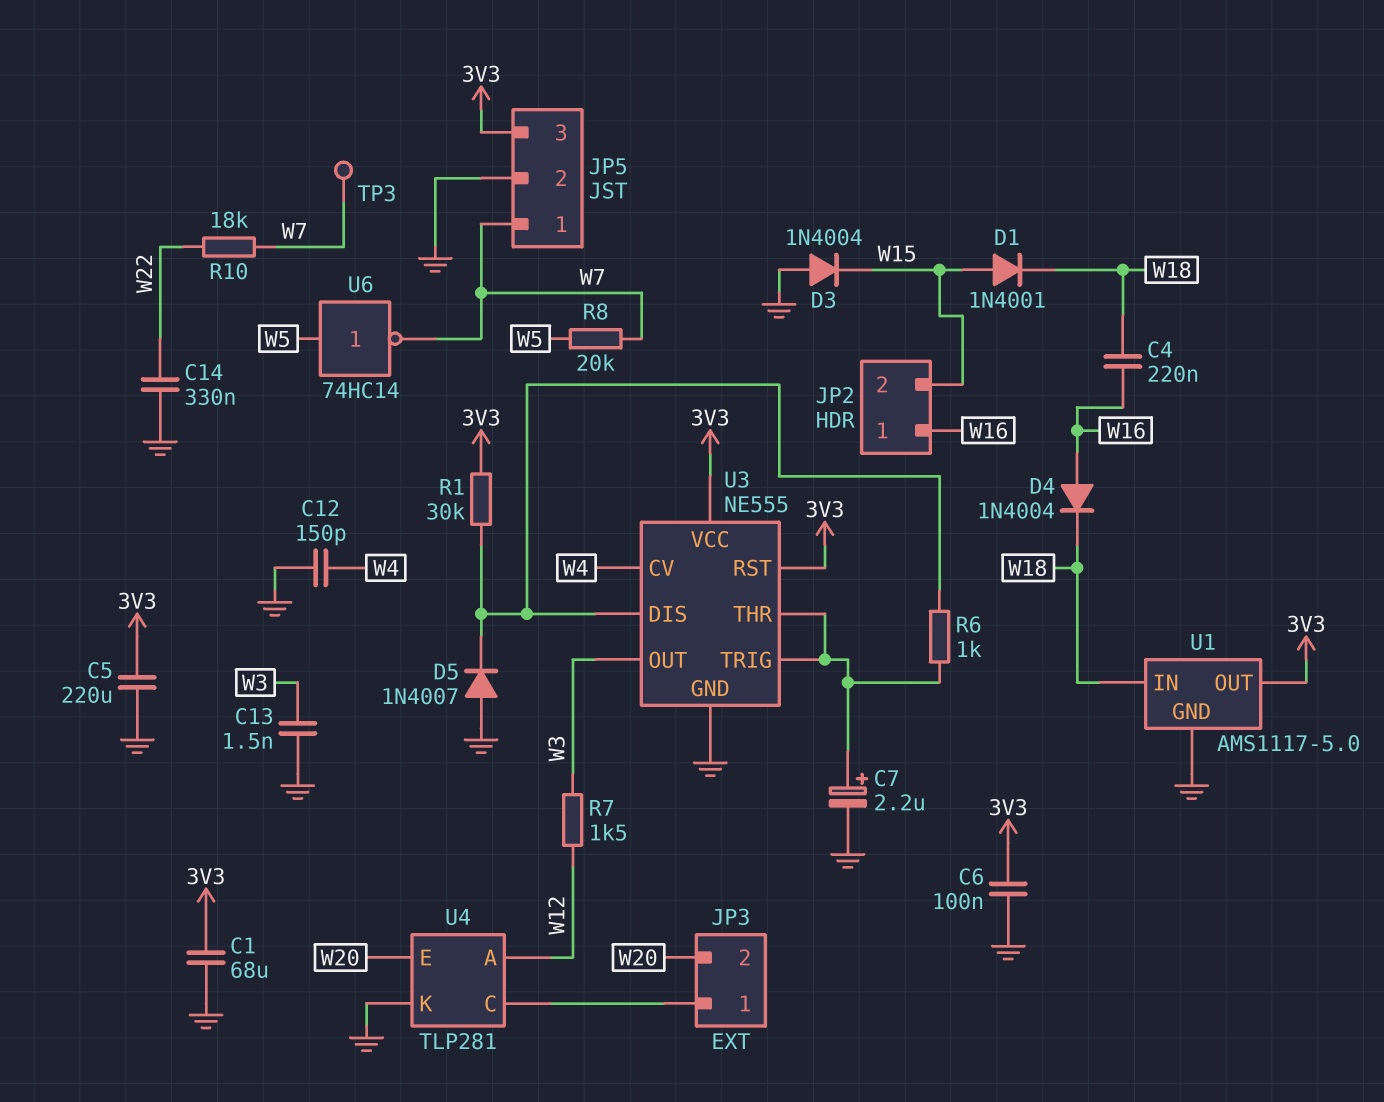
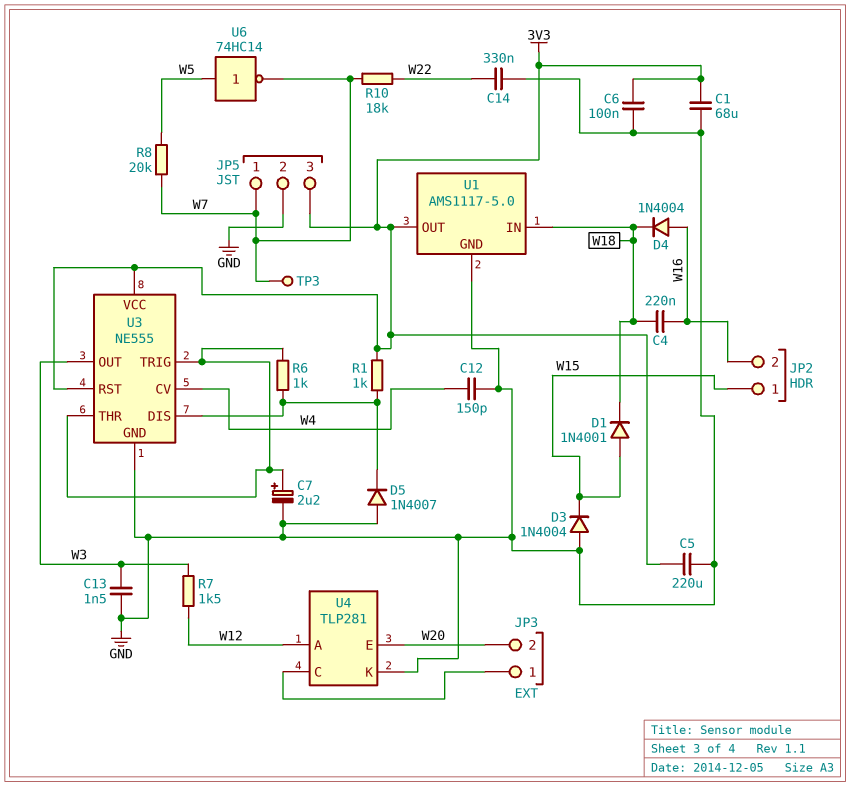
JP2 pin 1: W16 -> W15
JP2 pin 2: W15 -> W16
R1: 30k (3V3, U3/DIS) -> 1k (3V3, U3/DIS)

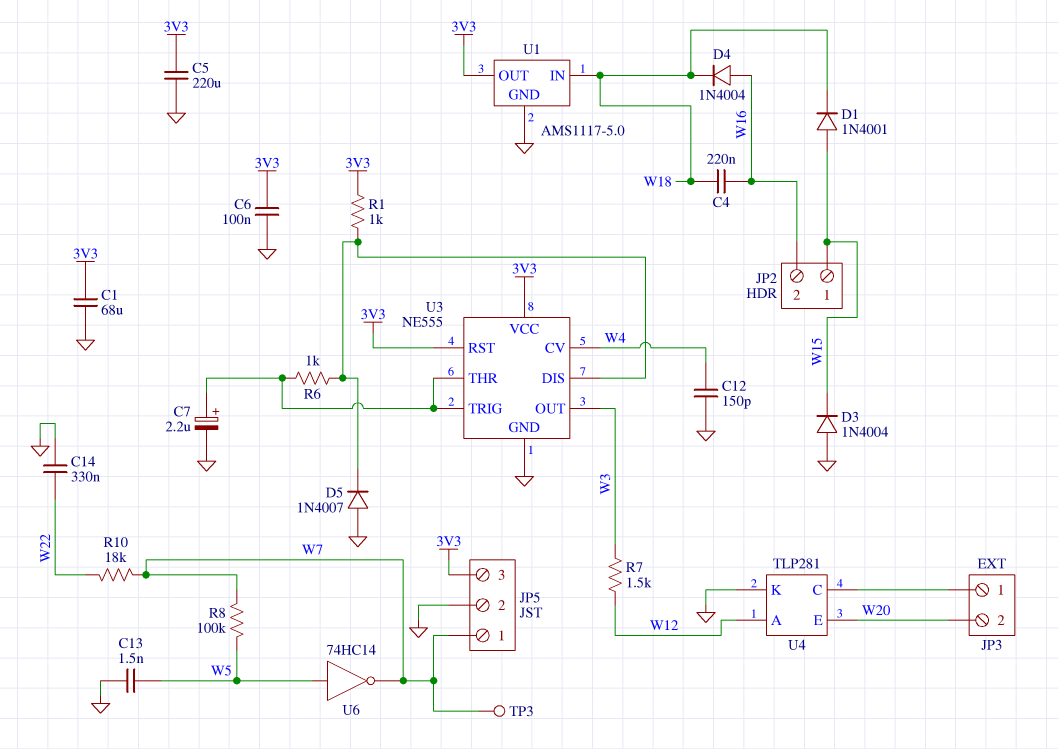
C13: 1.5nF (GND, W3) -> 1.5nF (GND, W5)
R8: 20k (W5, W7) -> 100k (W5, W7)

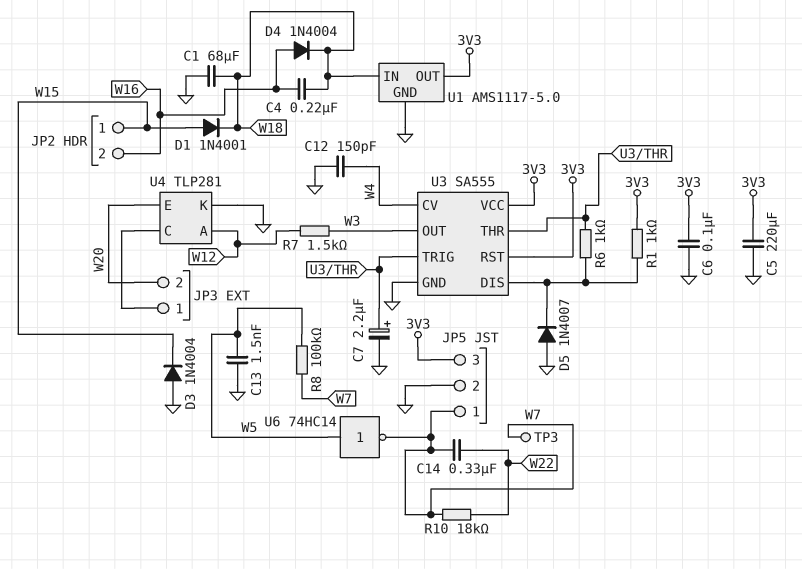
C1: 68uF (3V3, GND) -> 68uF (GND, W18)
C14: 330nF (GND, W22) -> 330nF (W7, W22)
U3: NE555 -> SA555

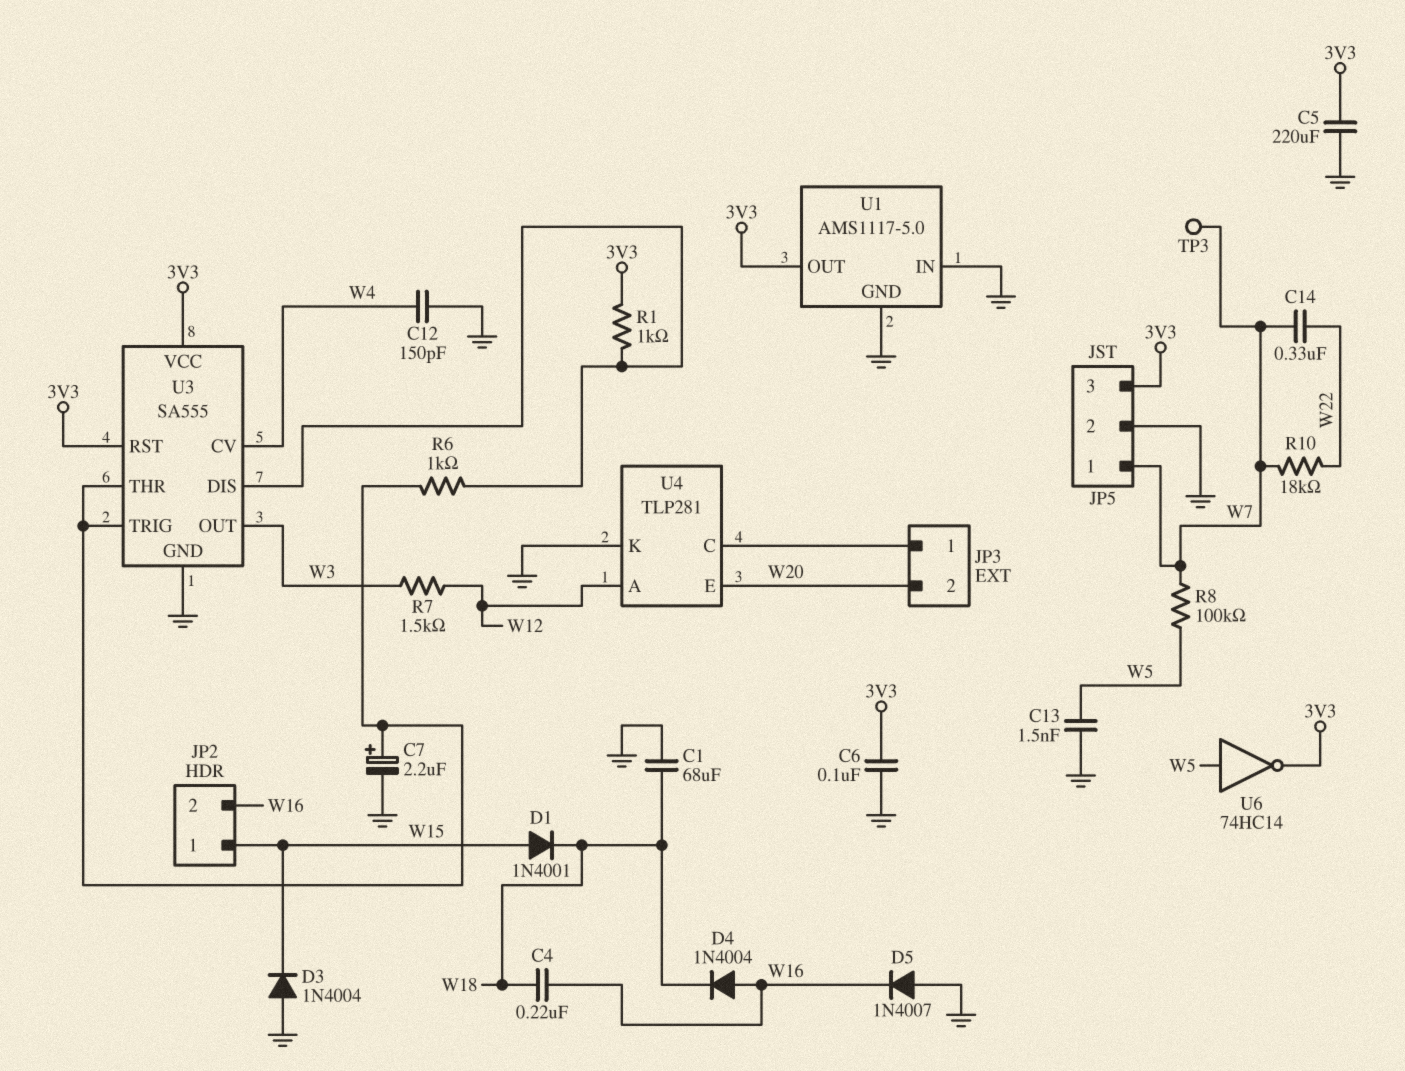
D5: diode 1N4007 (A GND, K U3/DIS) -> diode 1N4007 (A GND, K W16)
U1 pin IN: W18 -> GND
U6: NOT 74HC14 (in W5, out W7) -> NOT 74HC14 (in W5, out 3V3)

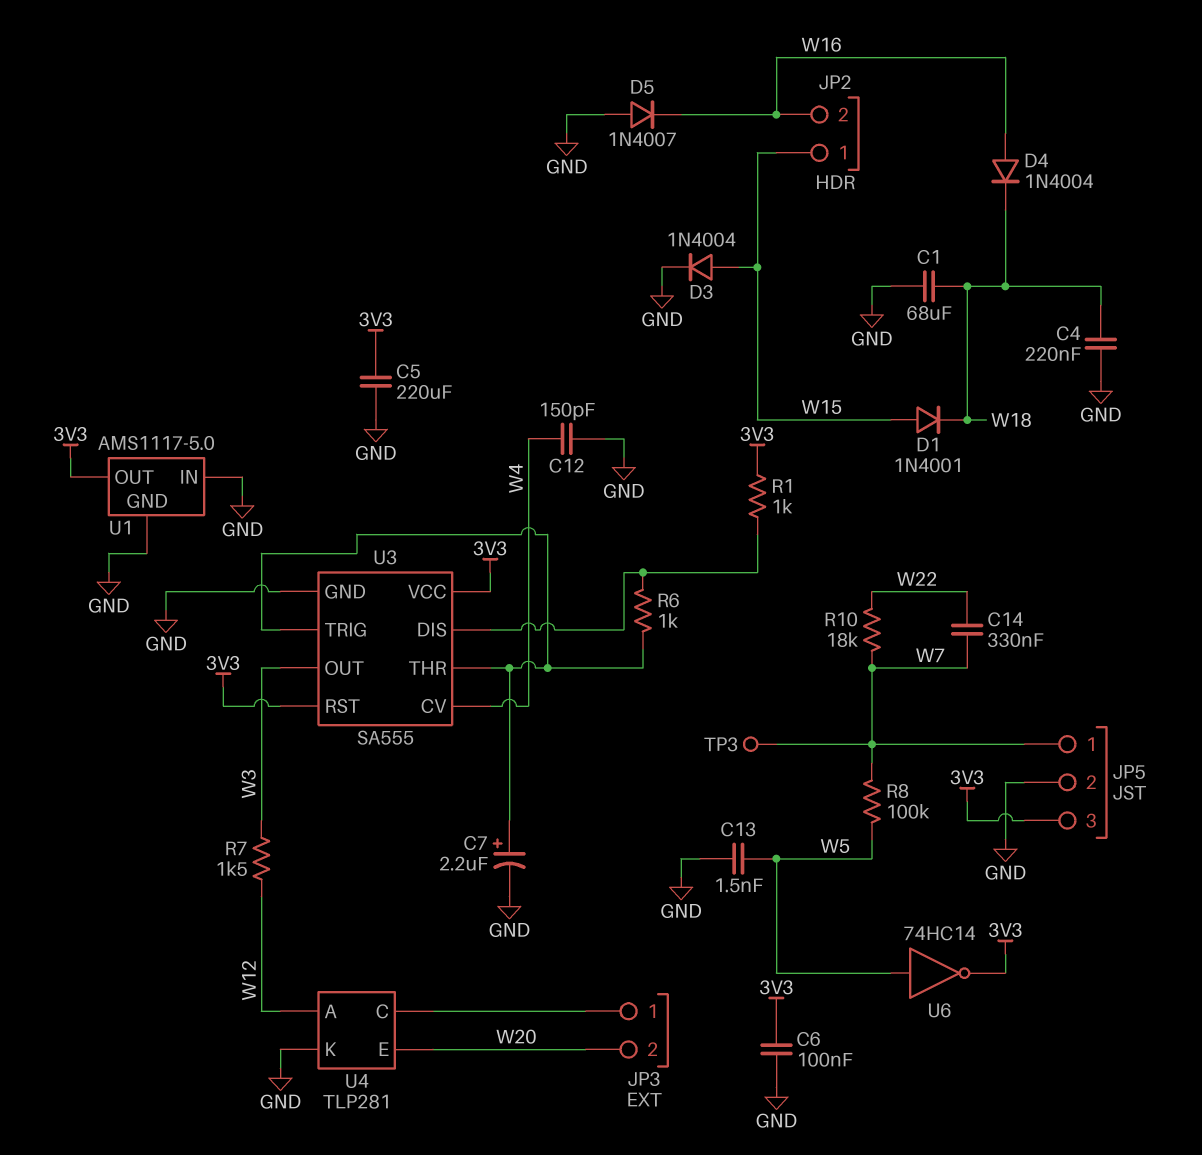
C4: 220nF (W16, W18) -> 220nF (GND, W18)
D3: diode 1N4004 (A GND, K W15) -> diode 1N4004 (A W15, K GND)

